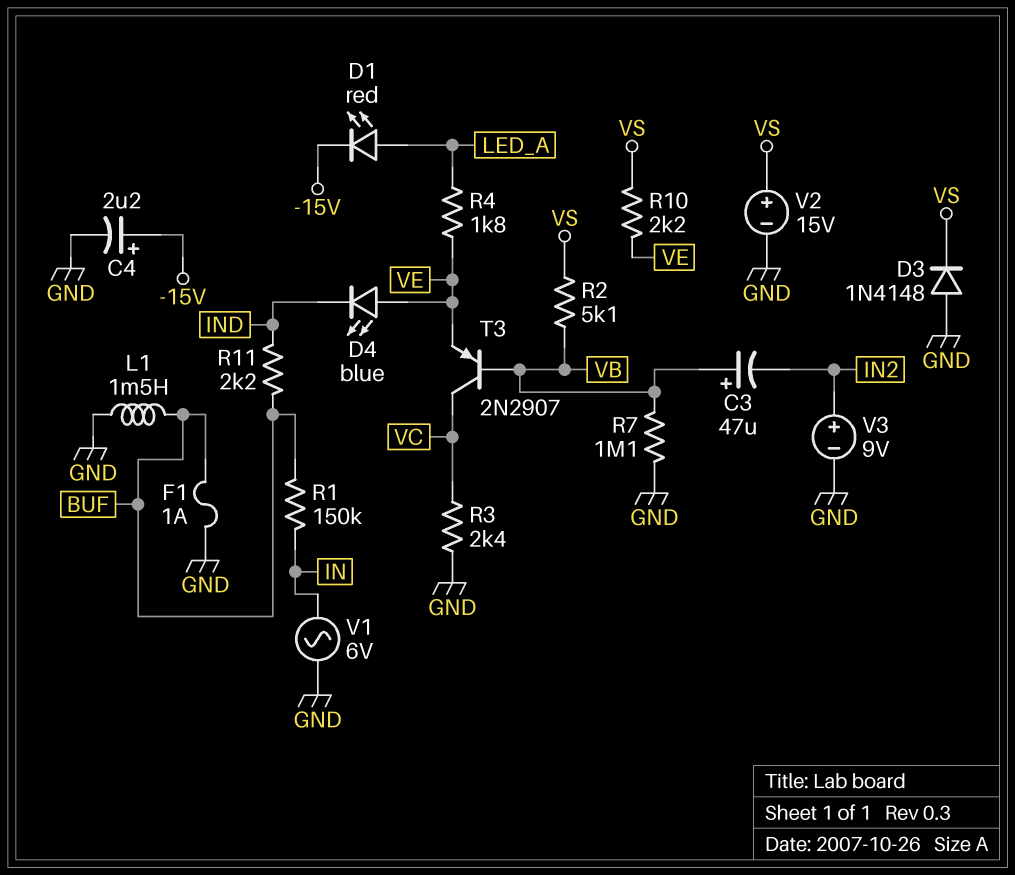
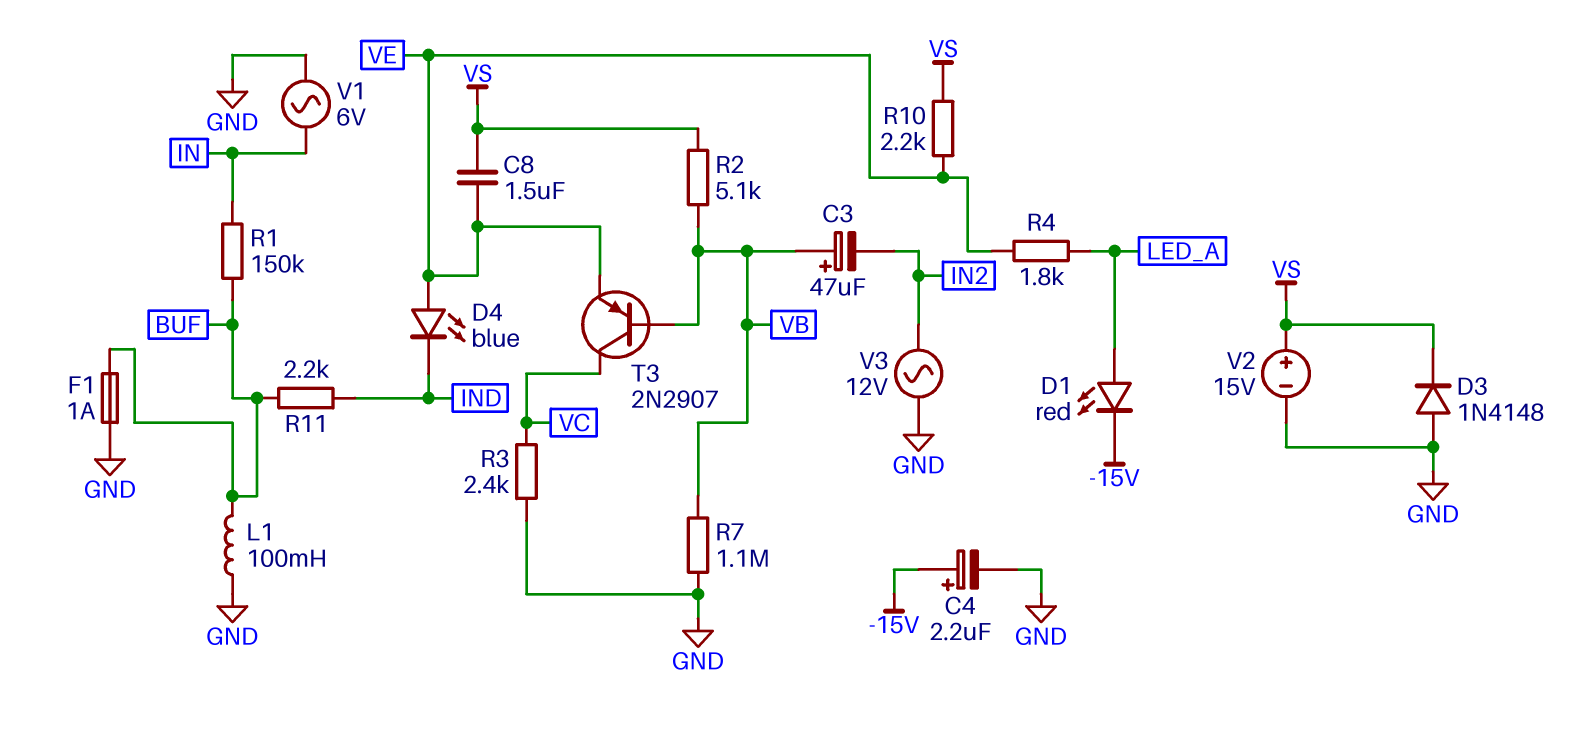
C8: none -> 1.5uF (VE, VS)
L1: 1.5mH (BUF, GND) -> 100mH (BUF, GND)
V3: 9V (plus IN2, minus GND) -> AC 12V (GND, IN2)

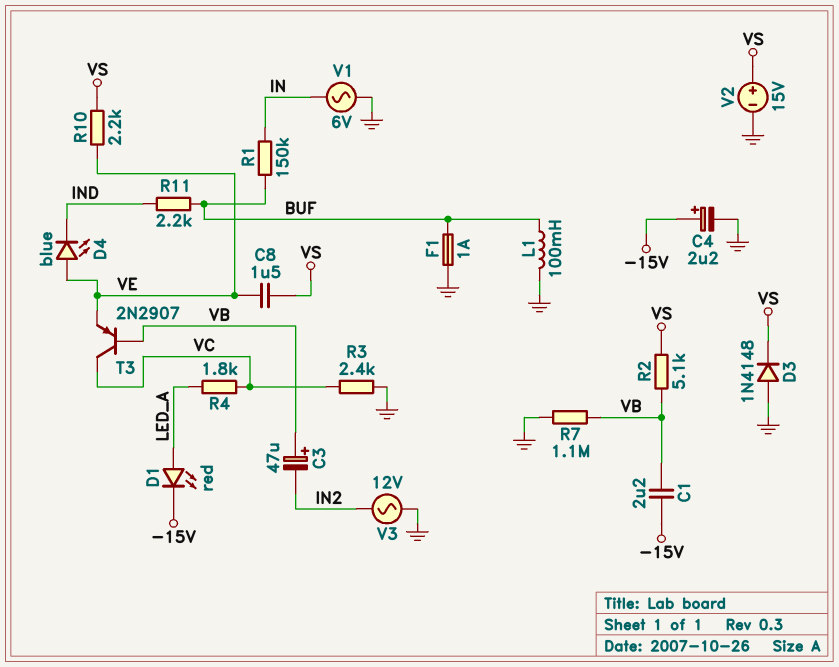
C1: none -> 2.2uF (-15V, VB)
R4: 1.8k (LED_A, VE) -> 1.8k (LED_A, VC)

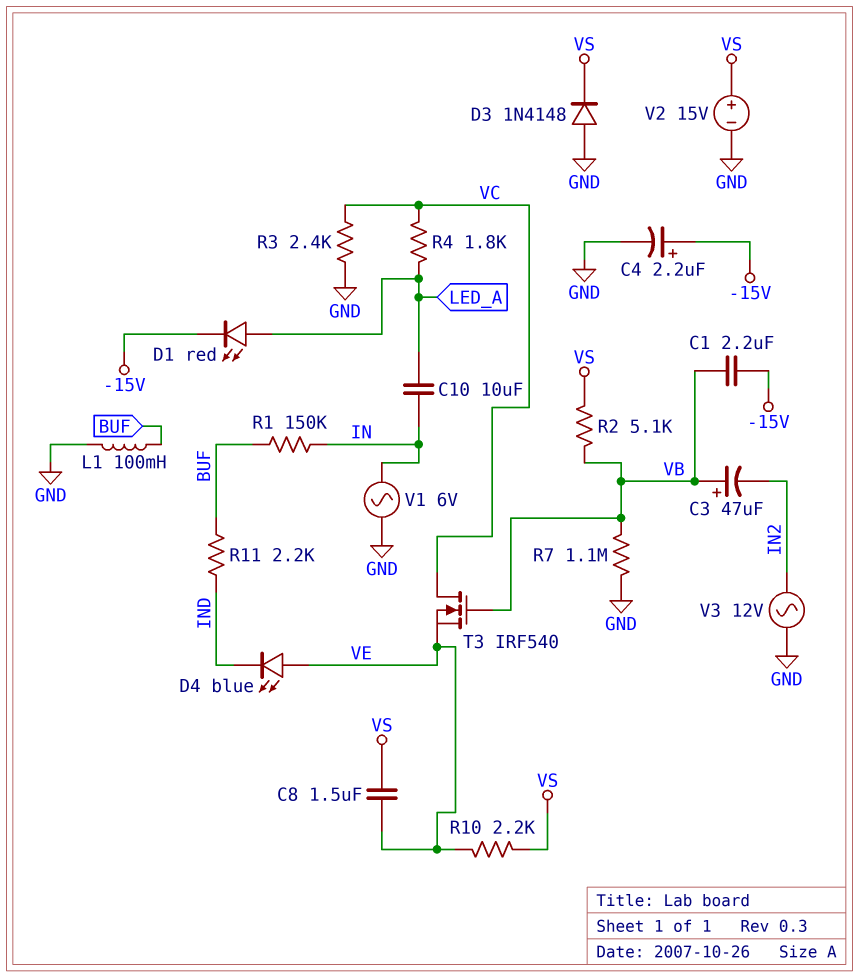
C10: none -> 10uF (IN, LED_A)
F1: 1A (BUF, GND) -> none
T3: PNP 2N2907 (B VB, C VC, E VE) -> NMOS IRF540 (G VB, D VC, S VE)

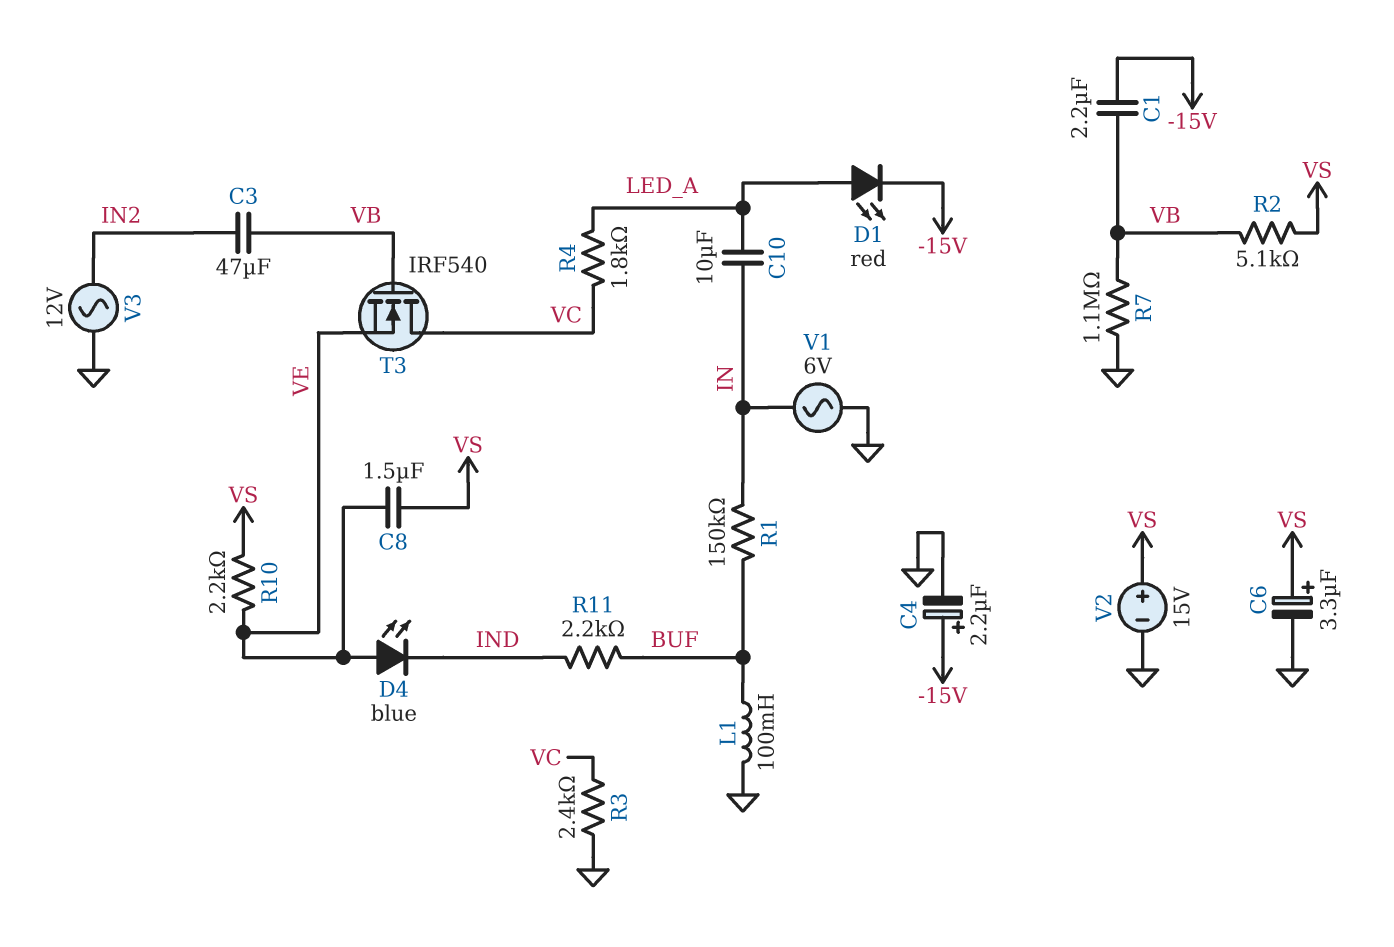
C3: 47uF (plus VB, minus IN2) -> 47uF (IN2, VB)
C6: none -> 3.3uF (plus VS, minus GND)
D3: diode 1N4148 (A GND, K VS) -> none

